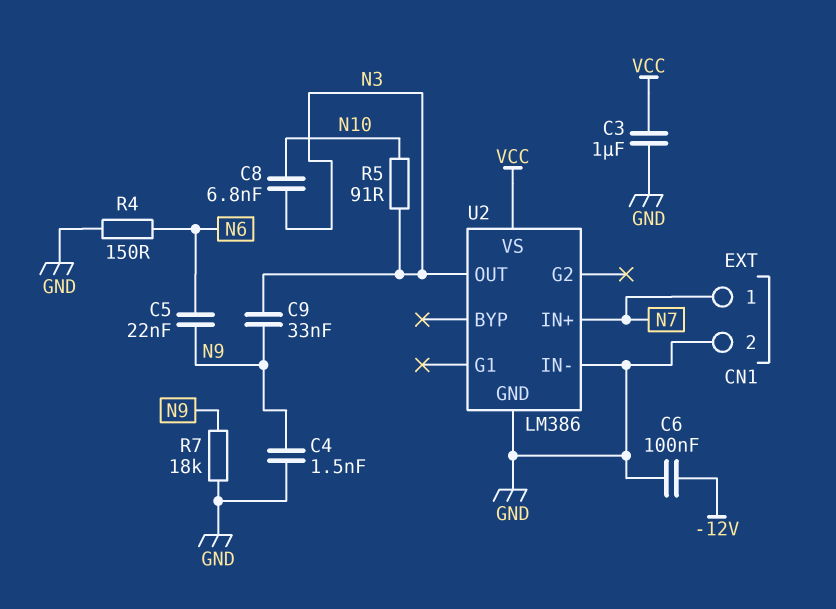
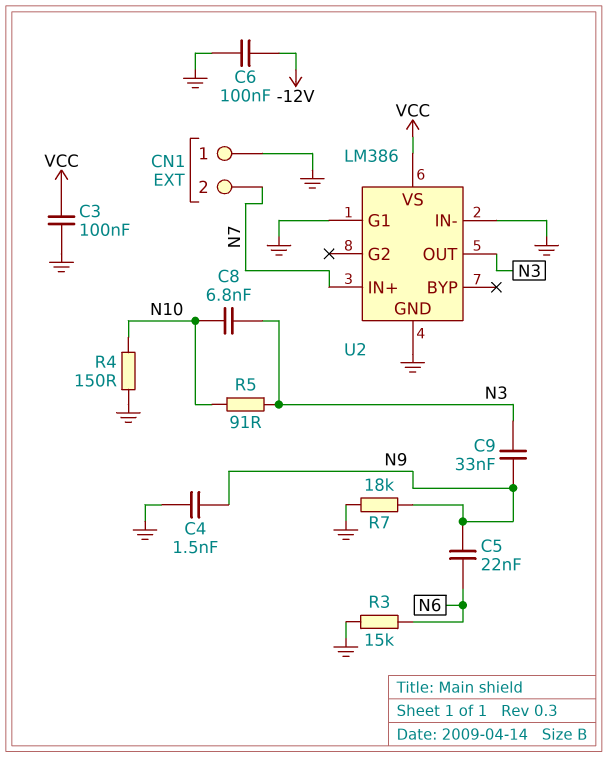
C3: 1uF (GND, VCC) -> 100nF (GND, VCC)
CN1 pin 1: N7 -> GND
CN1 pin 2: GND -> N7
R3: none -> 15k (GND, N6)
R4: 150 (GND, N6) -> 150 (GND, N10)
U2 pin G1: none -> GND

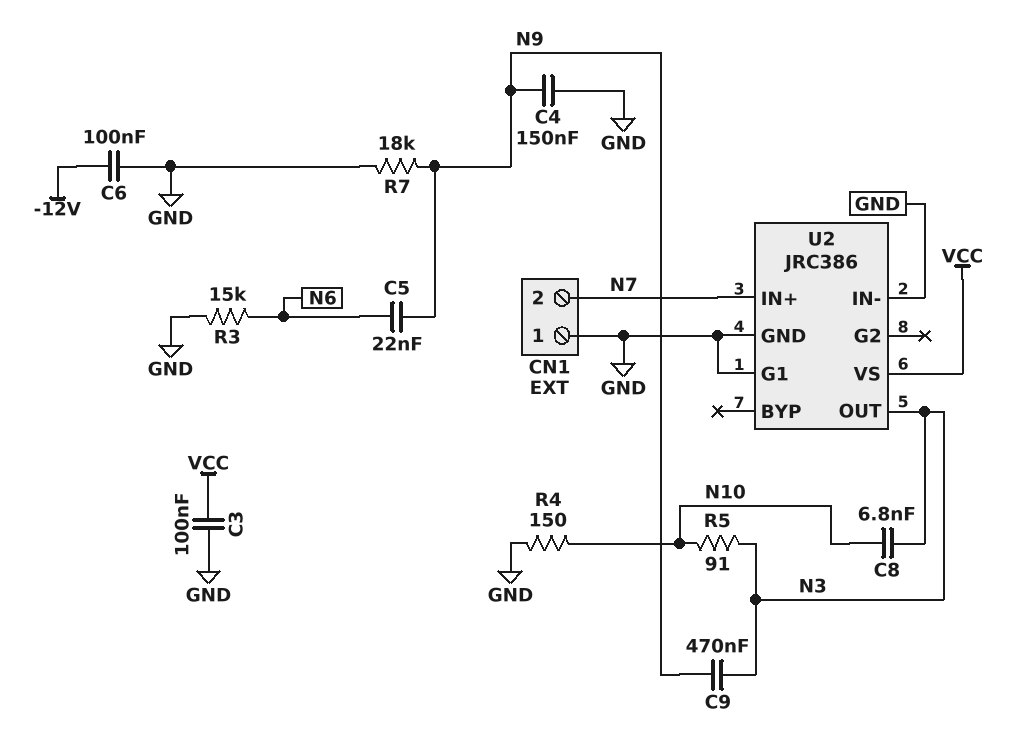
C4: 1.5nF (GND, N9) -> 150nF (GND, N9)
C9: 33nF (N3, N9) -> 470nF (N3, N9)
U2: LM386 -> JRC386

